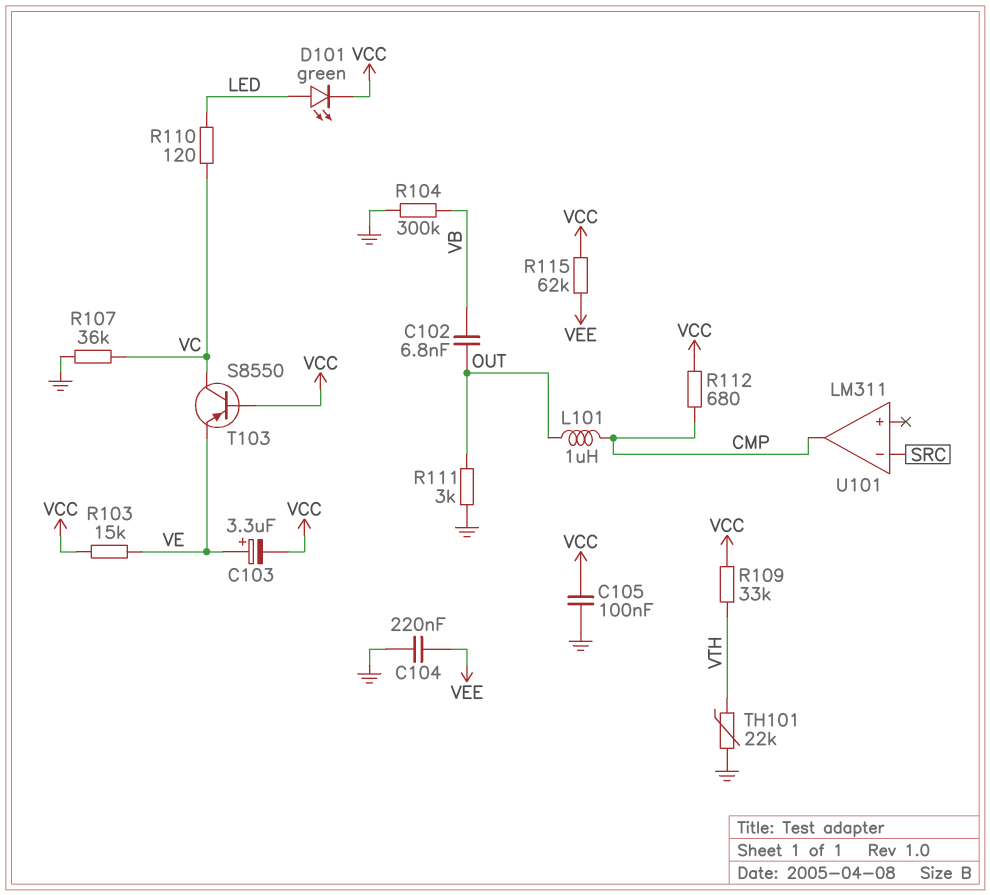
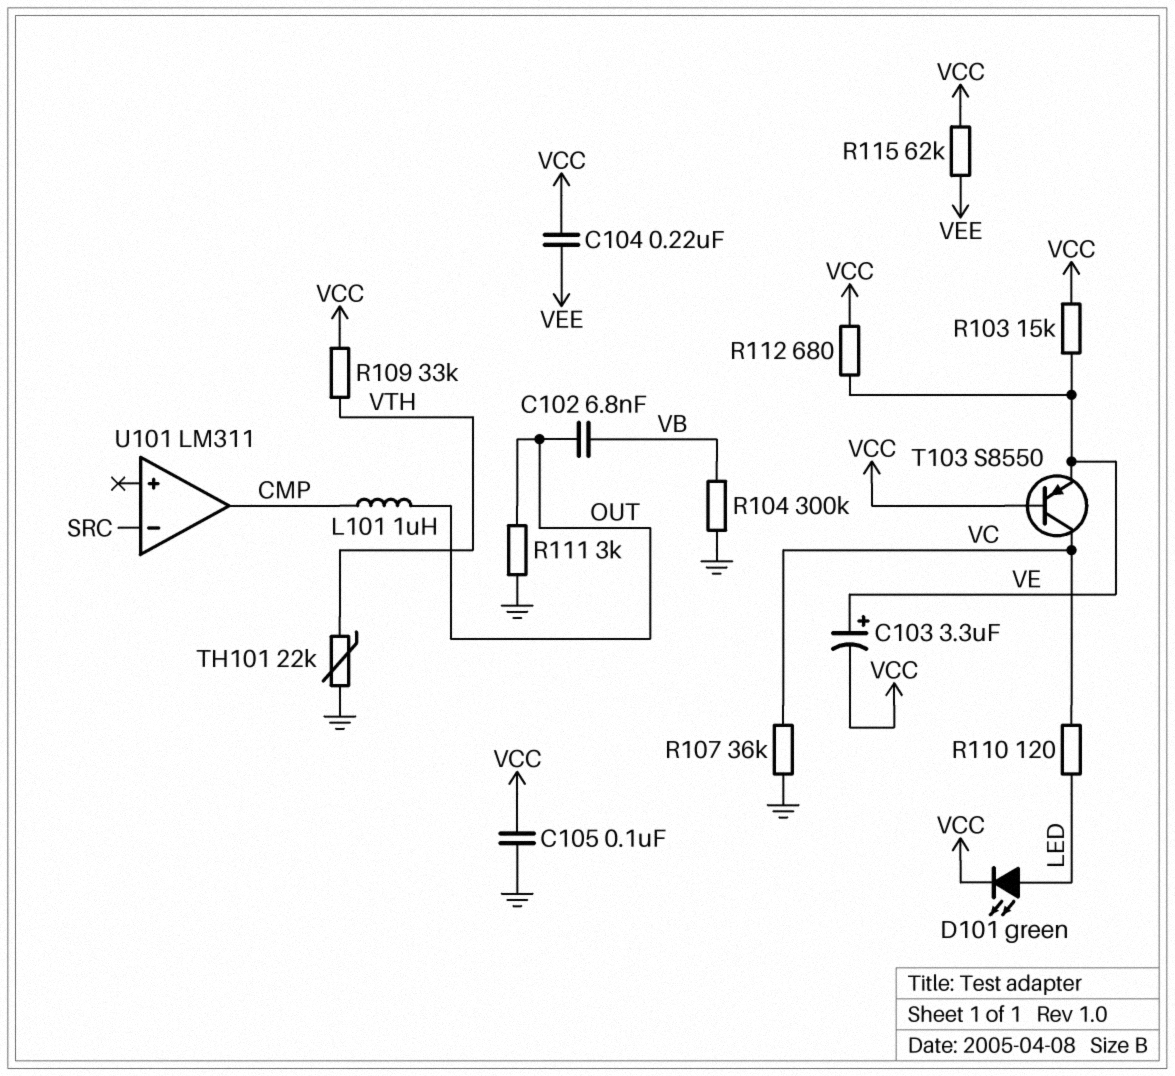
C104: 220nF (GND, VEE) -> 220nF (VCC, VEE)
R112: 680 (CMP, VCC) -> 680 (VCC, VE)

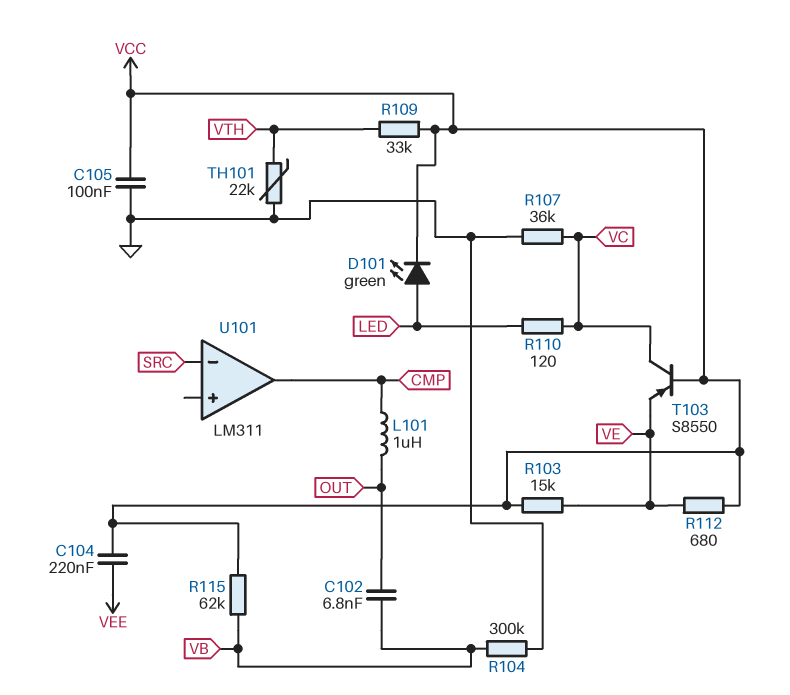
C103: 3.3uF (plus VE, minus VCC) -> none
R111: 3k (GND, OUT) -> none
R115: 62k (VCC, VEE) -> 62k (VB, VCC)

